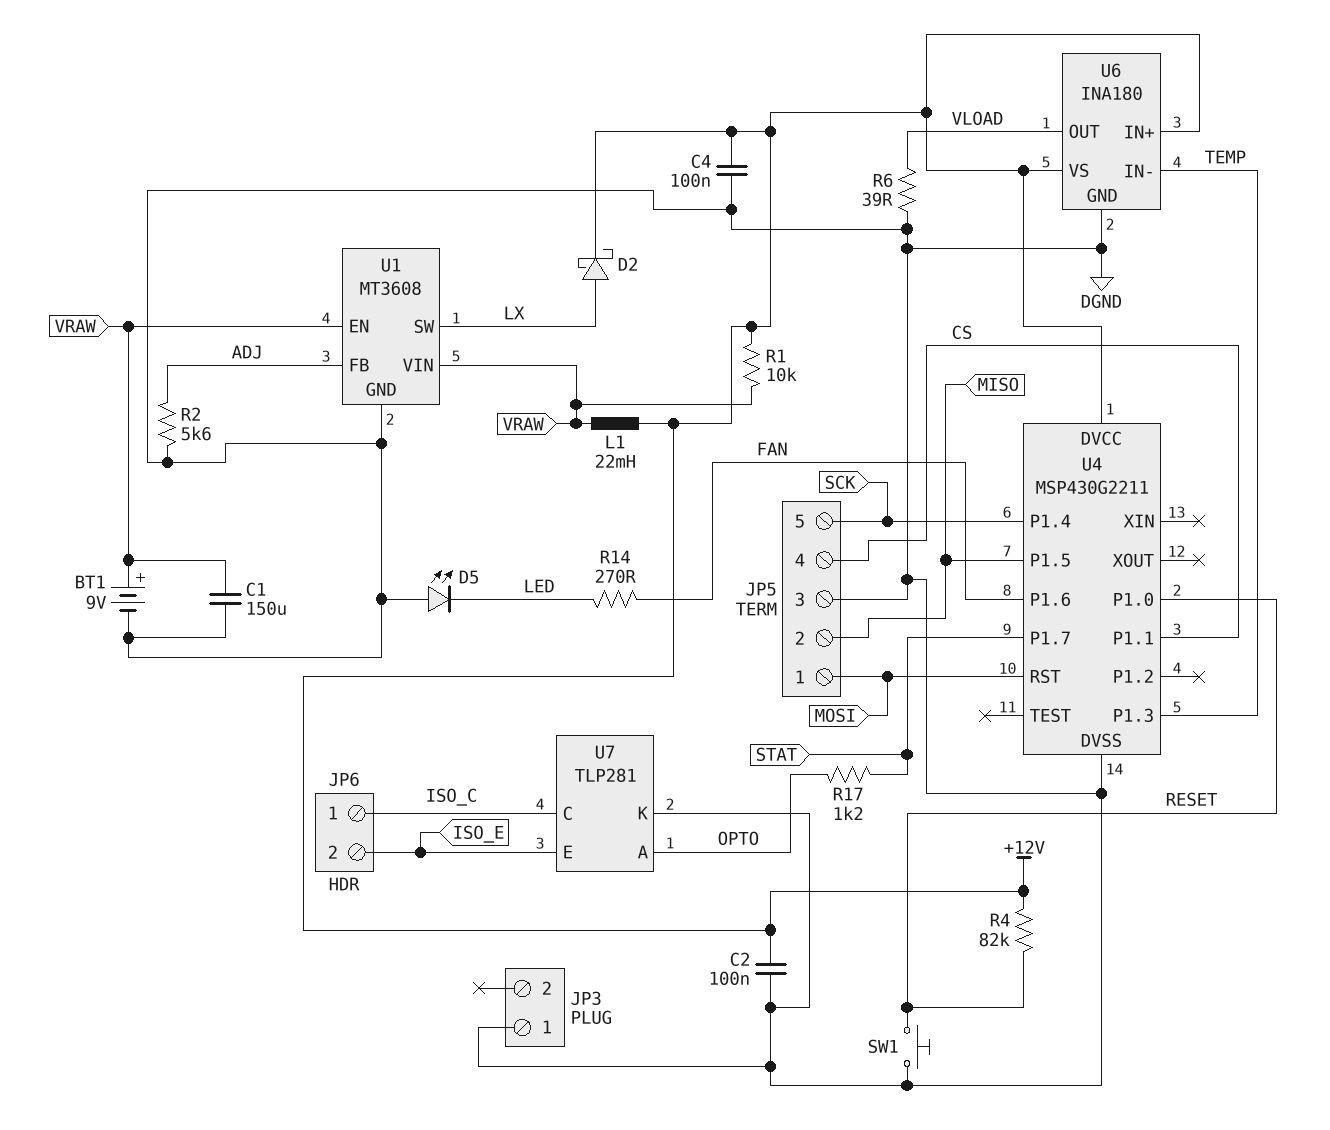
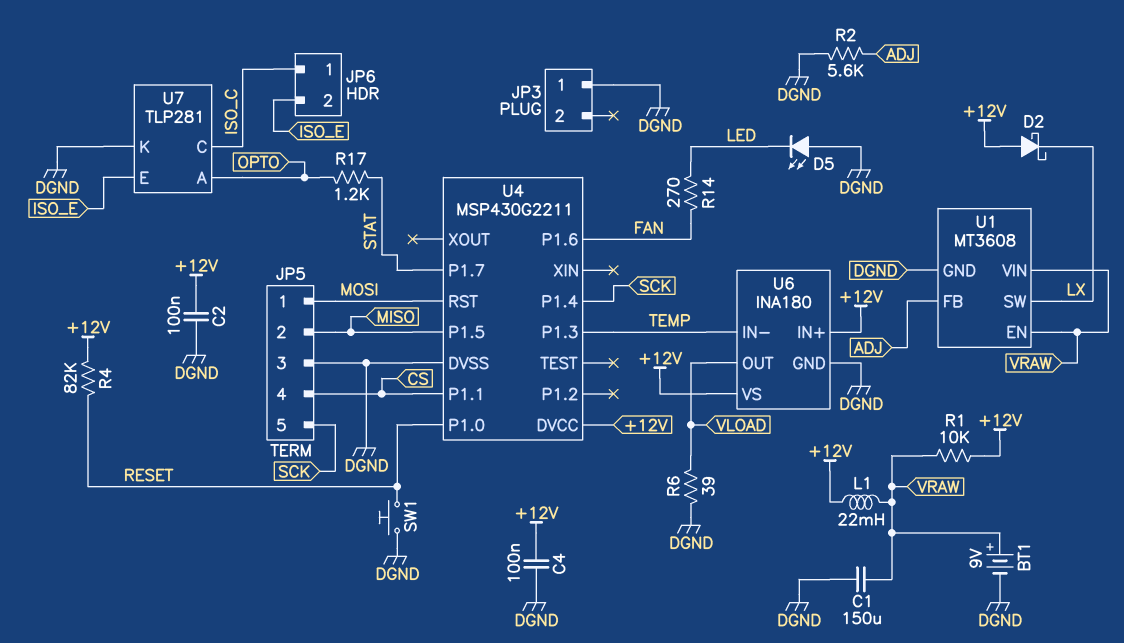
D2: schottky (A LX, K +12V) -> schottky (A +12V, K LX)

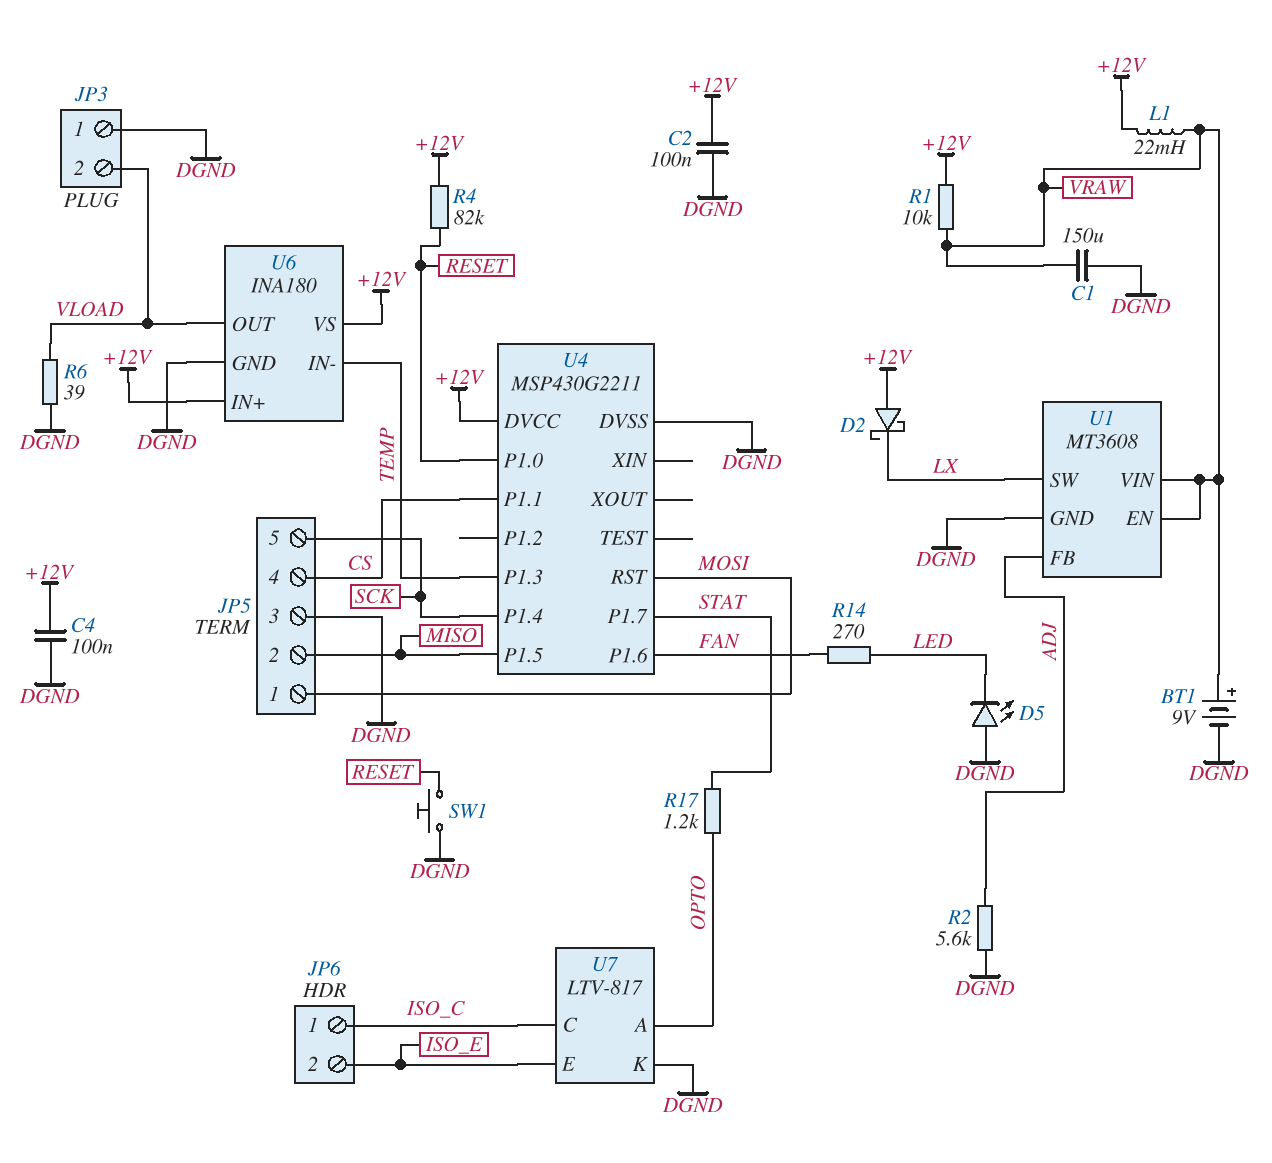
JP3 pin 2: none -> VLOAD
U7: TLP281 -> LTV-817

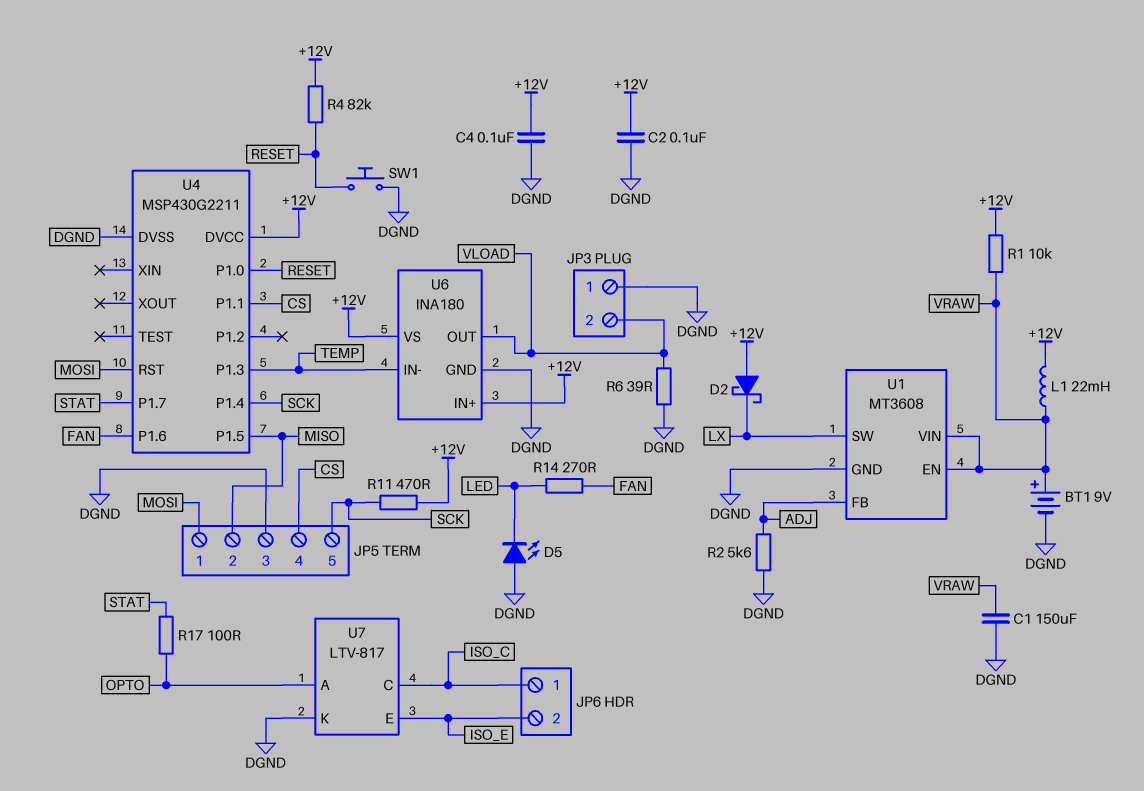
R11: none -> 470 (+12V, SCK)
R17: 1.2k (OPTO, STAT) -> 100 (OPTO, STAT)

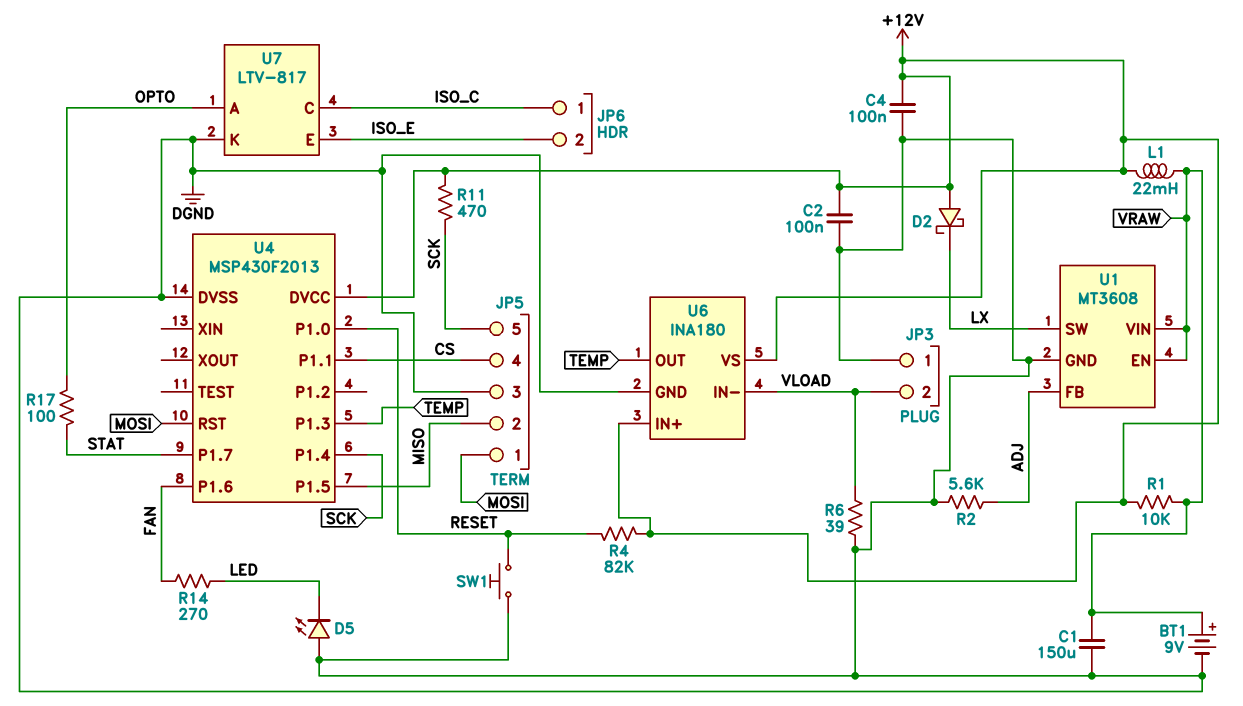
U4: MSP430G2211 -> MSP430F2013
U6 pin IN-: TEMP -> VLOAD
U6 pin OUT: VLOAD -> TEMP

